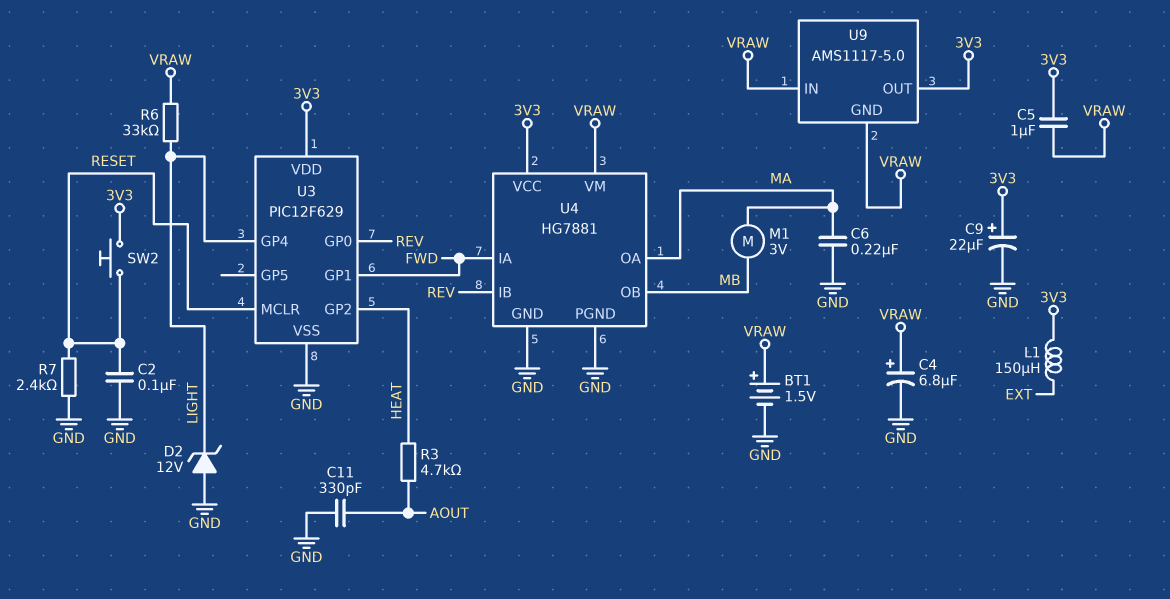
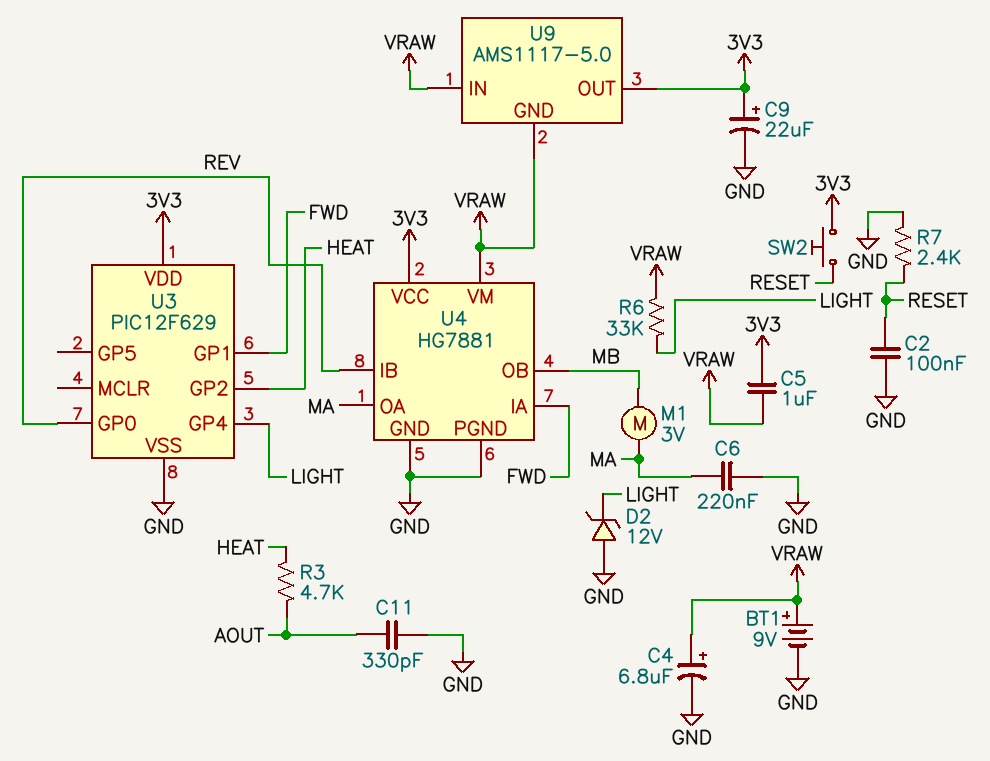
BT1: 1.5V (plus VRAW, minus GND) -> 9V (plus VRAW, minus GND)
L1: 150uH (3V3, EXT) -> none
U3 pin MCLR: RESET -> none

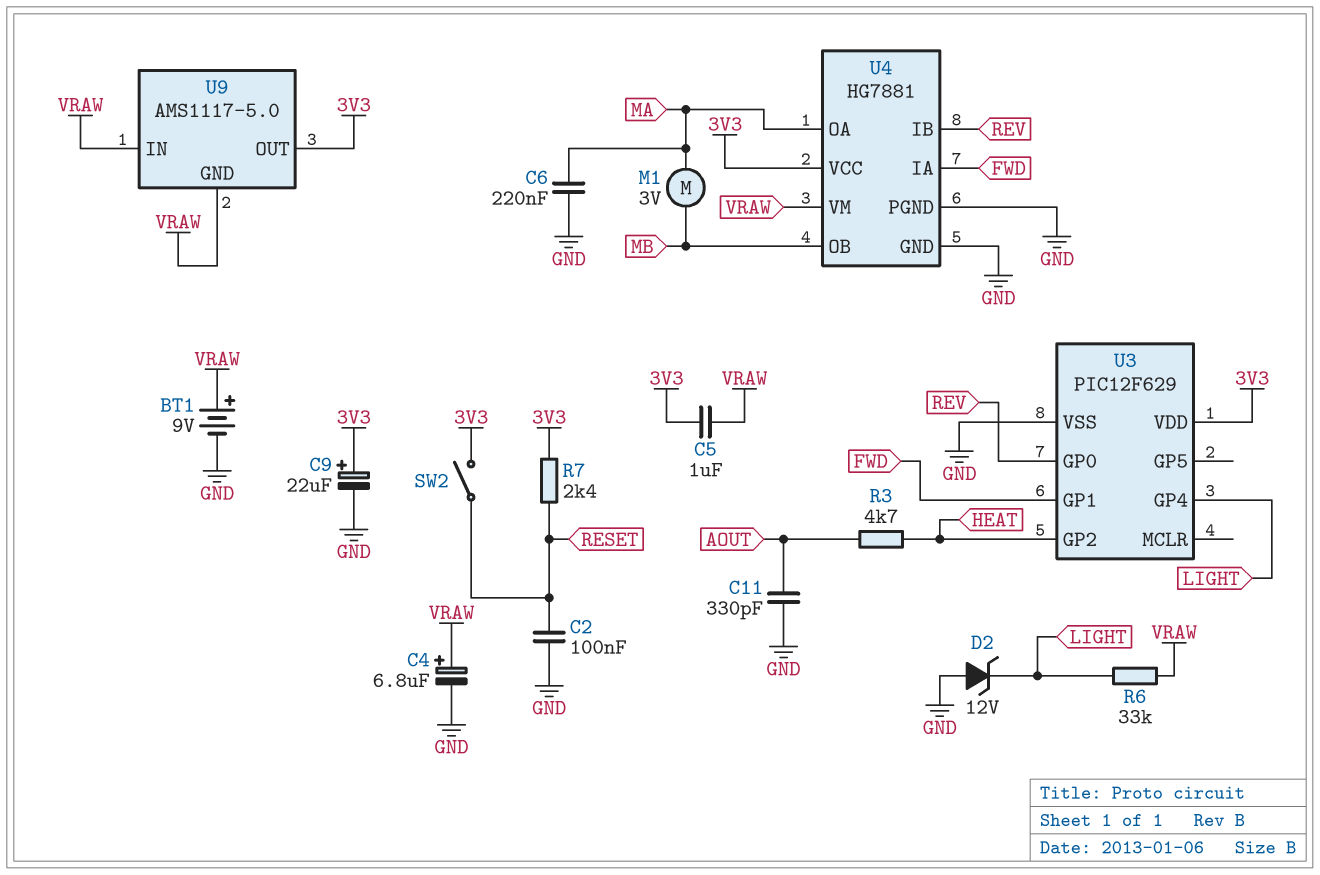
R7: 2.4k (GND, RESET) -> 2.4k (3V3, RESET)
SW2: button (3V3, RESET) -> switch (3V3, RESET)

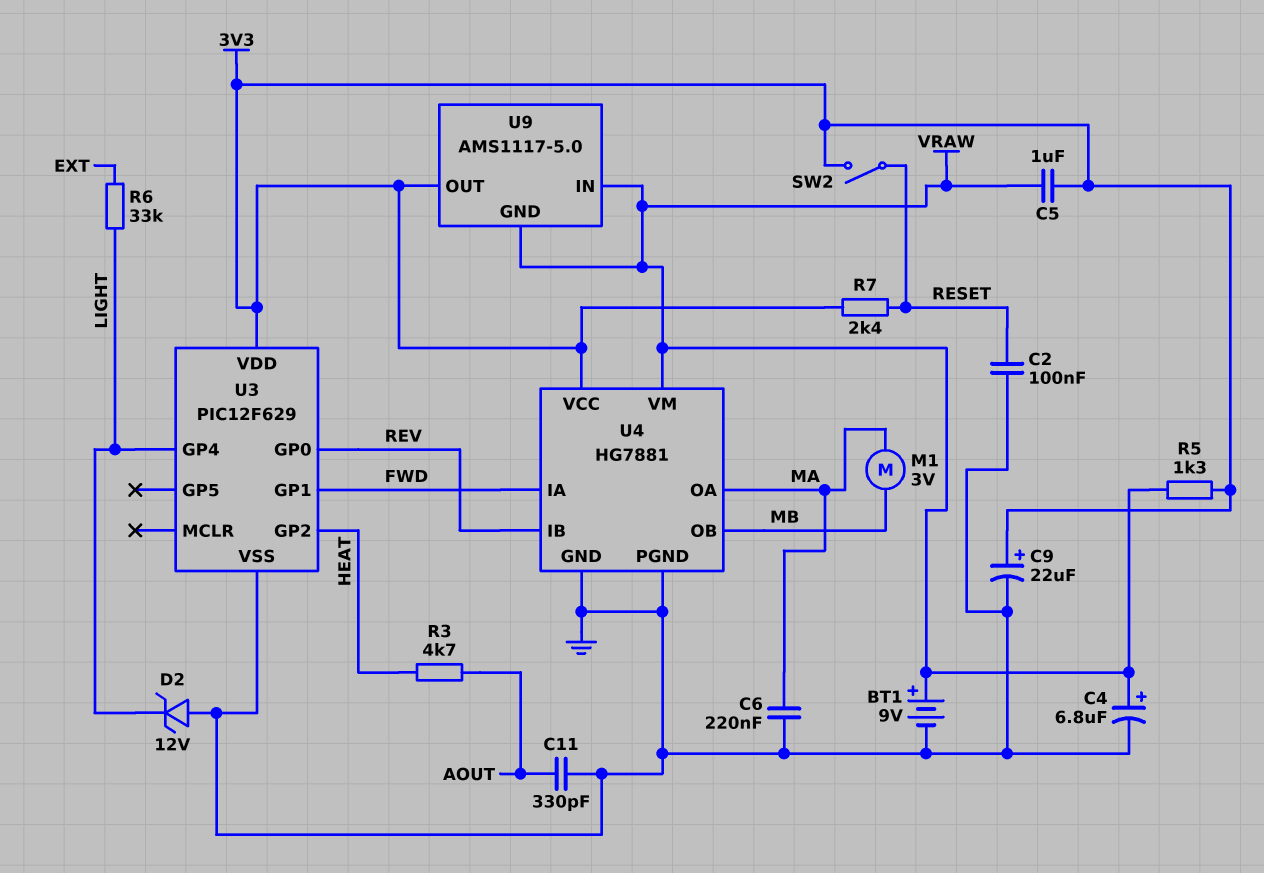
R5: none -> 1.3k (3V3, VRAW)
R6: 33k (LIGHT, VRAW) -> 33k (EXT, LIGHT)

